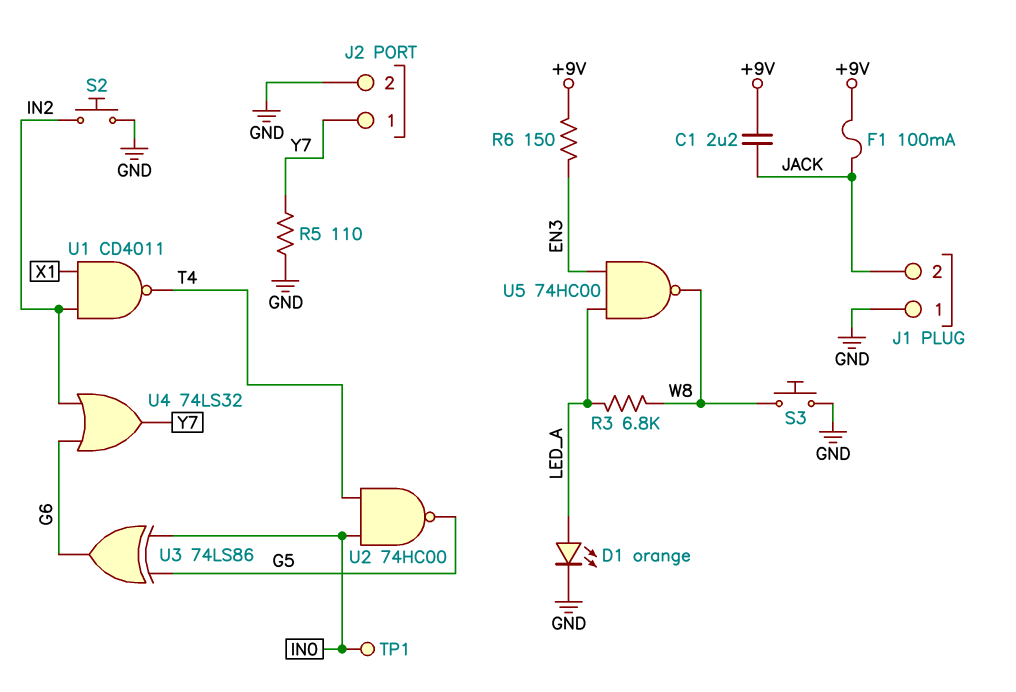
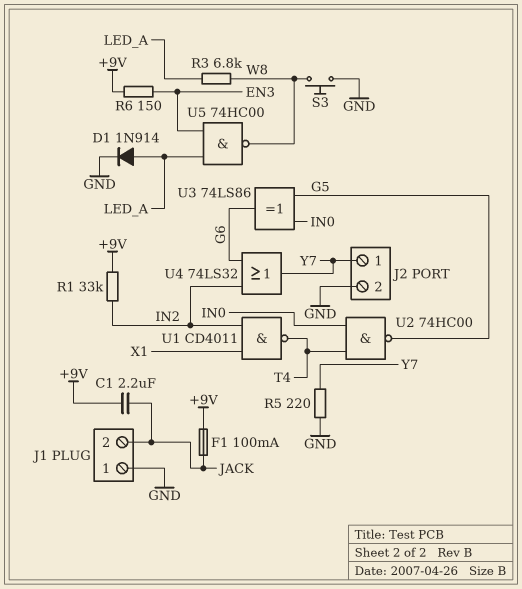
D1: LED orange (A LED_A, K GND) -> diode 1N914 (A LED_A, K GND)
R1: none -> 33k (+9V, IN2)
R5: 110 (GND, Y7) -> 220 (GND, Y7)
S2: button (GND, IN2) -> none
TP1: test point (IN0) -> none

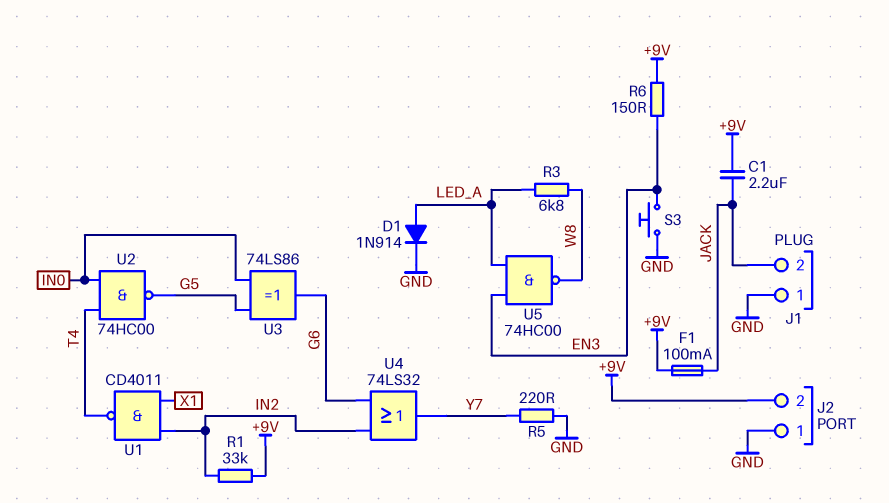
J2 pin 1: Y7 -> GND
J2 pin 2: GND -> +9V
S3: button (GND, W8) -> button (EN3, GND)

